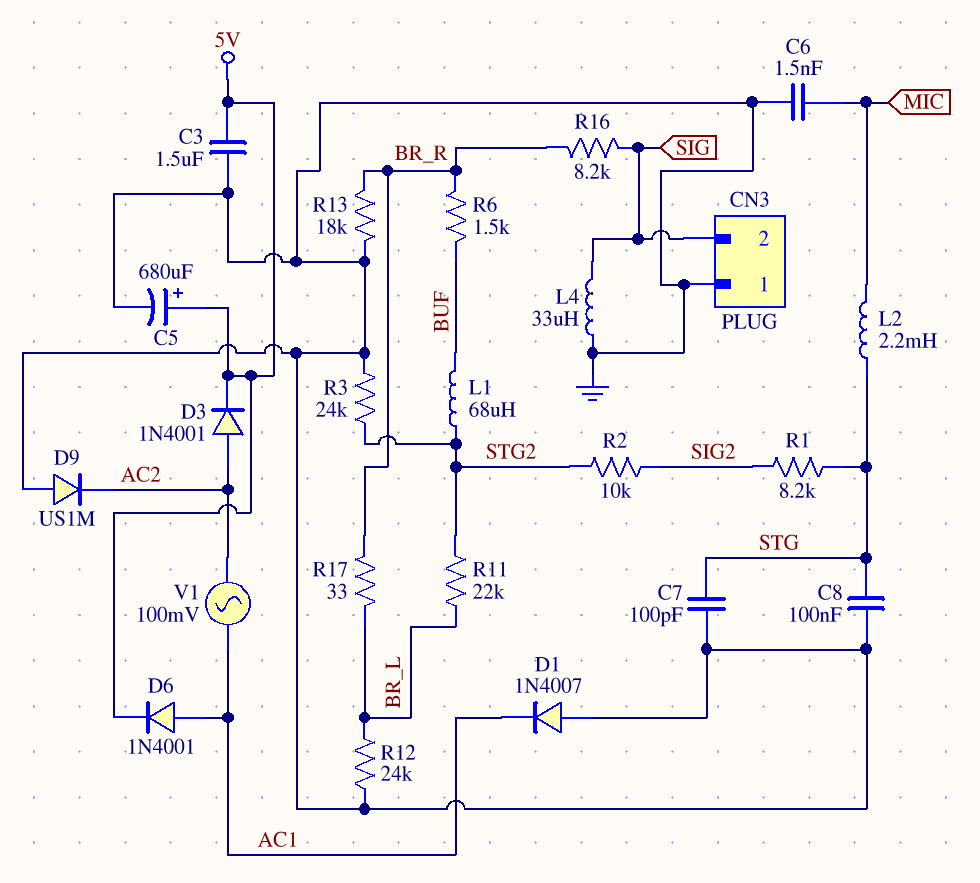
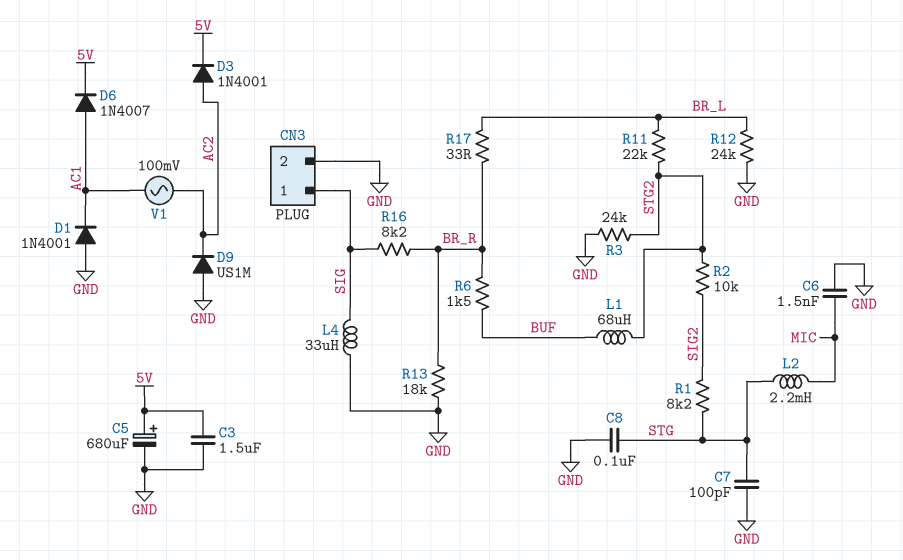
CN3 pin 1: GND -> SIG
CN3 pin 2: SIG -> GND
D1: diode 1N4007 (A GND, K AC1) -> diode 1N4001 (A GND, K AC1)
D6: diode 1N4001 (A AC1, K 5V) -> diode 1N4007 (A AC1, K 5V)

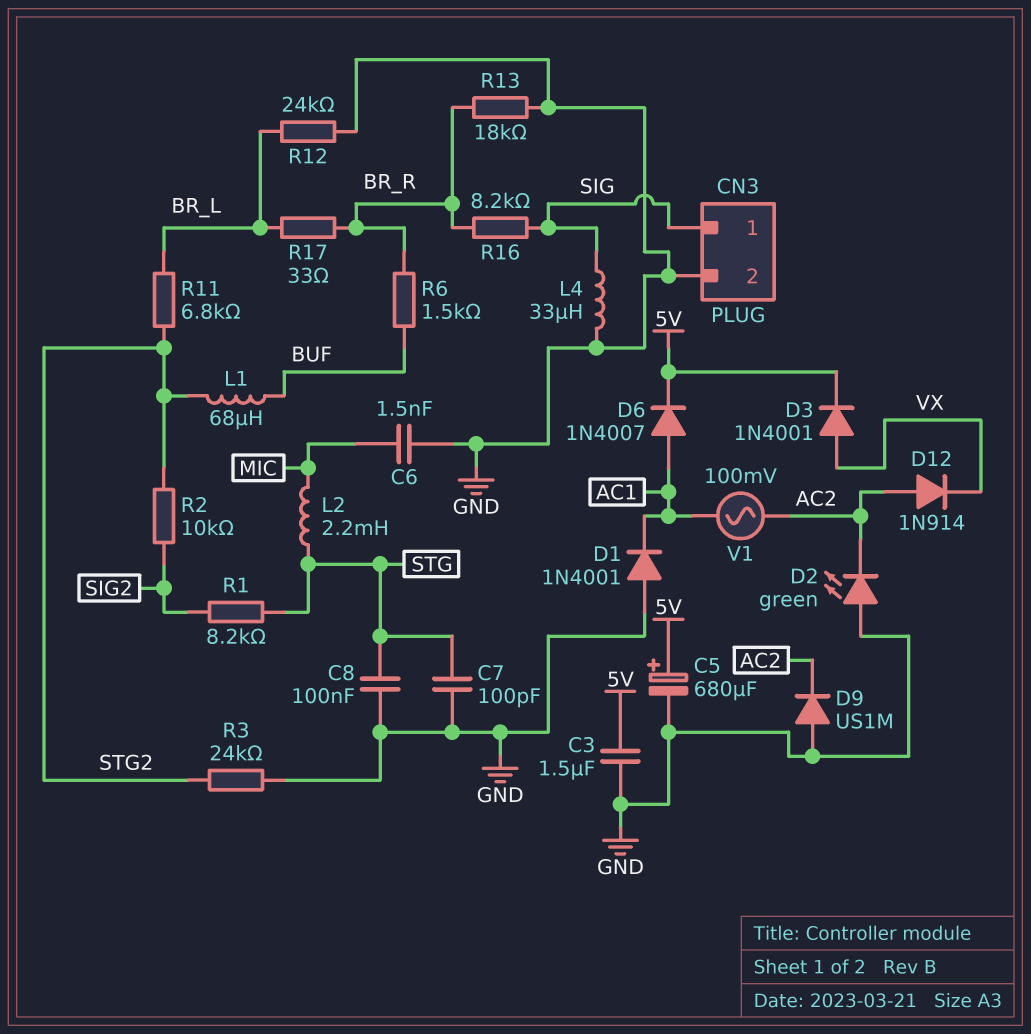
D2: none -> LED green (A GND, K AC2)
D3: diode 1N4001 (A AC2, K 5V) -> diode 1N4001 (A VX, K 5V)
D12: none -> diode 1N914 (A AC2, K VX)
R11: 22k (BR_L, STG2) -> 6.8k (BR_L, STG2)

